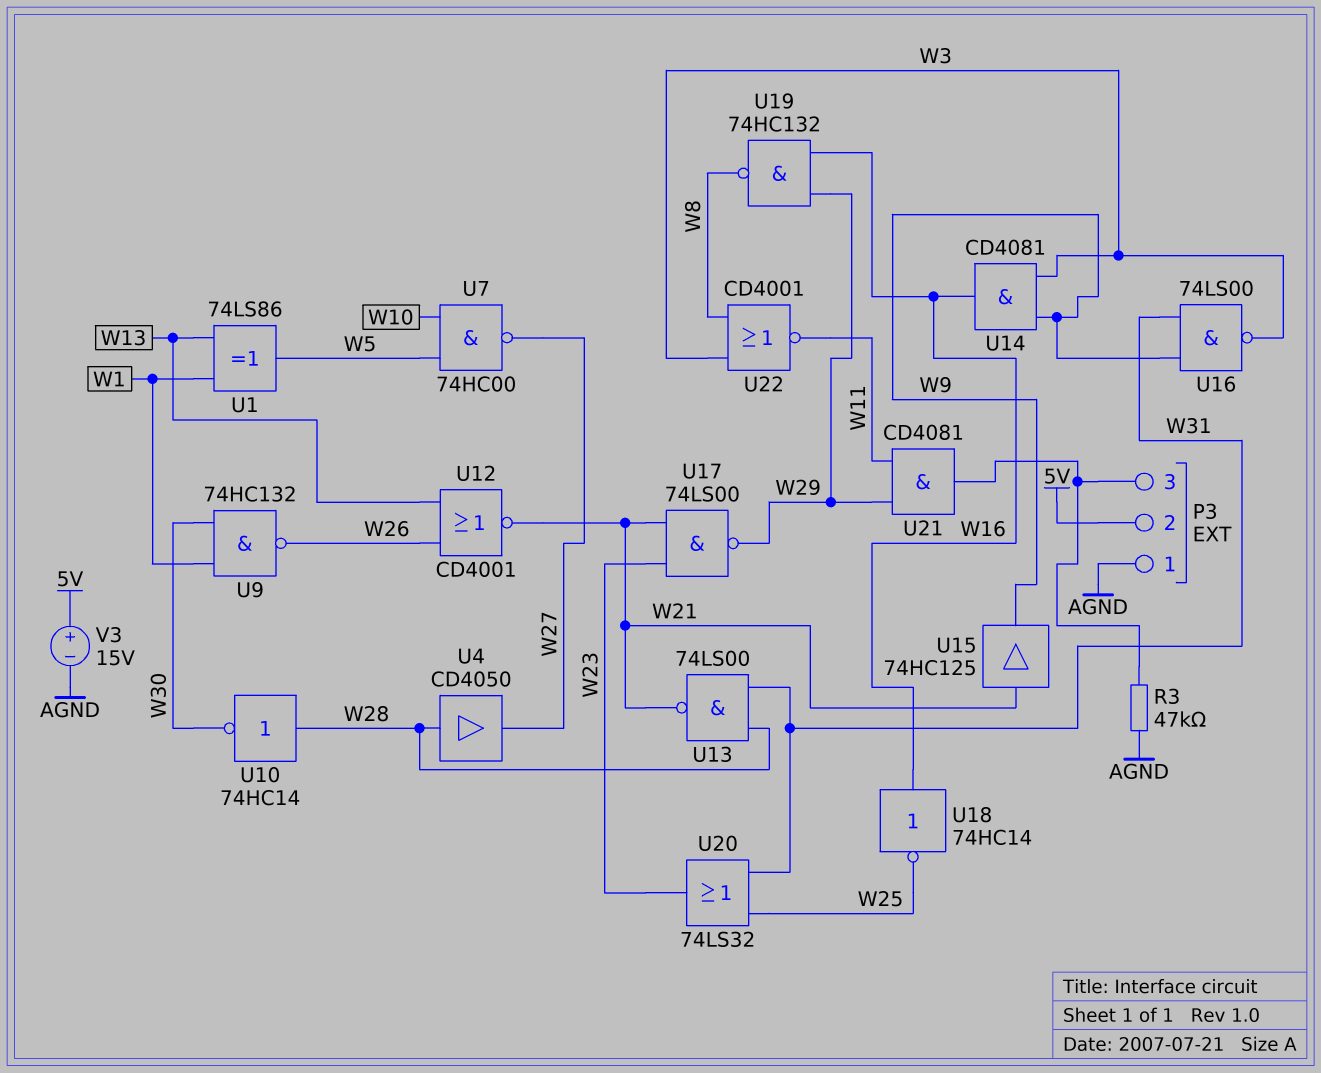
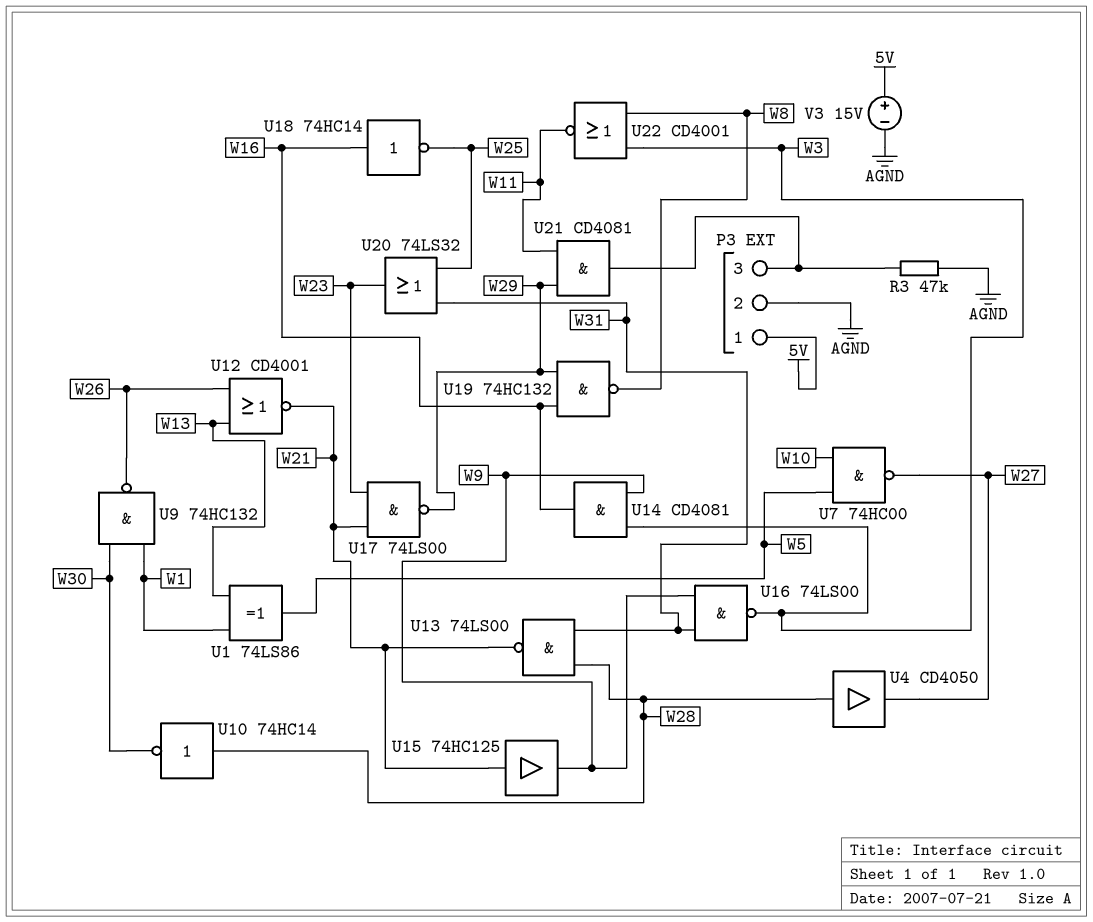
P3 pin 1: AGND -> 5V
P3 pin 2: 5V -> AGND

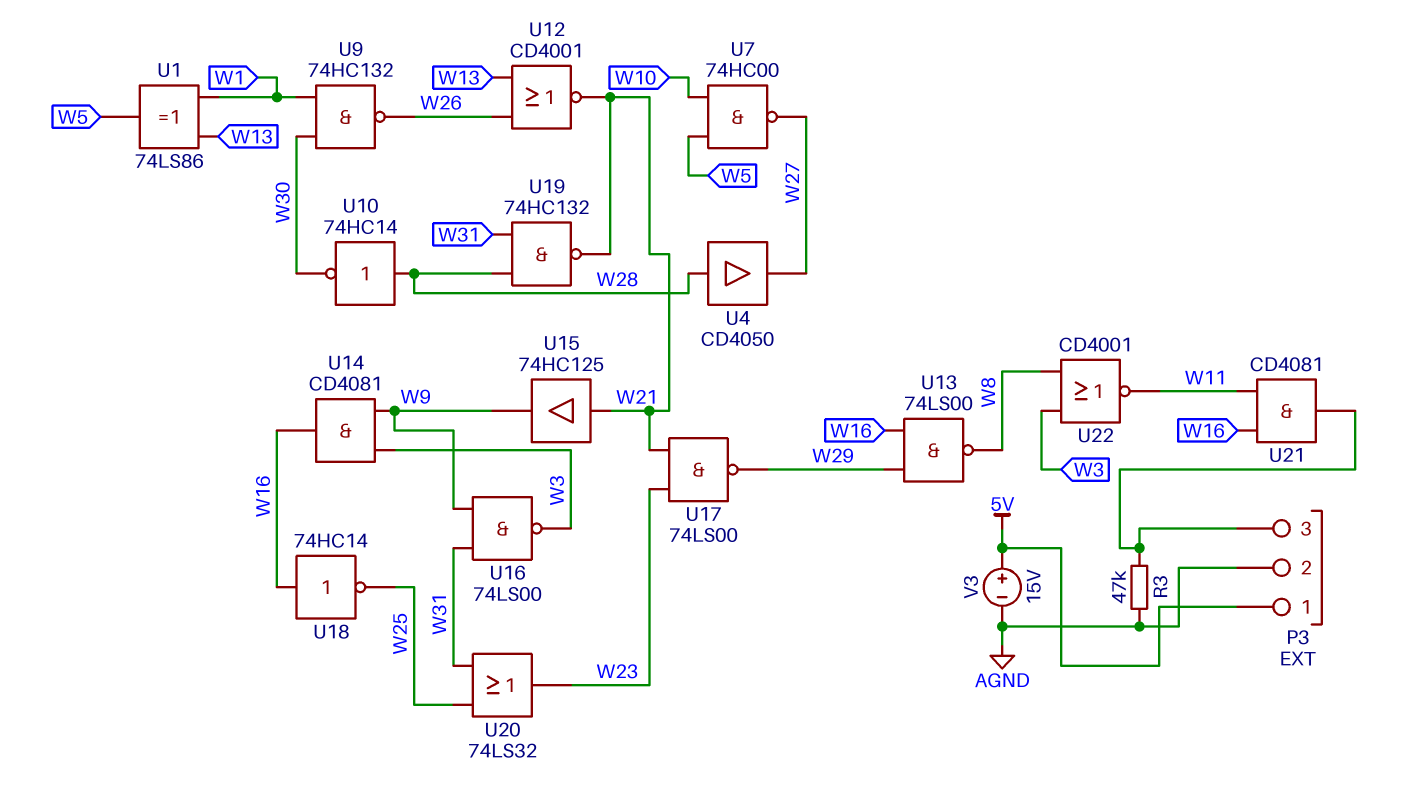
U13: NAND 74LS00 (in W28, in W31, out W21) -> NAND 74LS00 (in W16, in W29, out W8)
U19: NAND 74HC132 (in W16, in W29, out W8) -> NAND 74HC132 (in W28, in W31, out W21)
U21: AND CD4081 (in W11, in W29, out P3/3) -> AND CD4081 (in W11, in W16, out P3/3)

